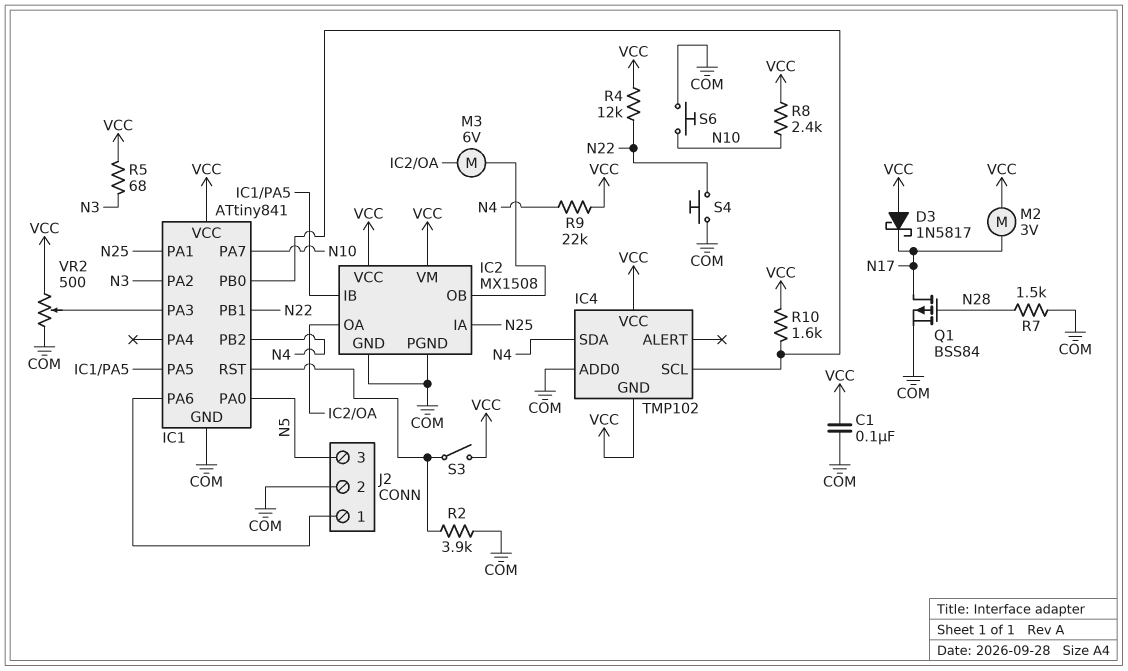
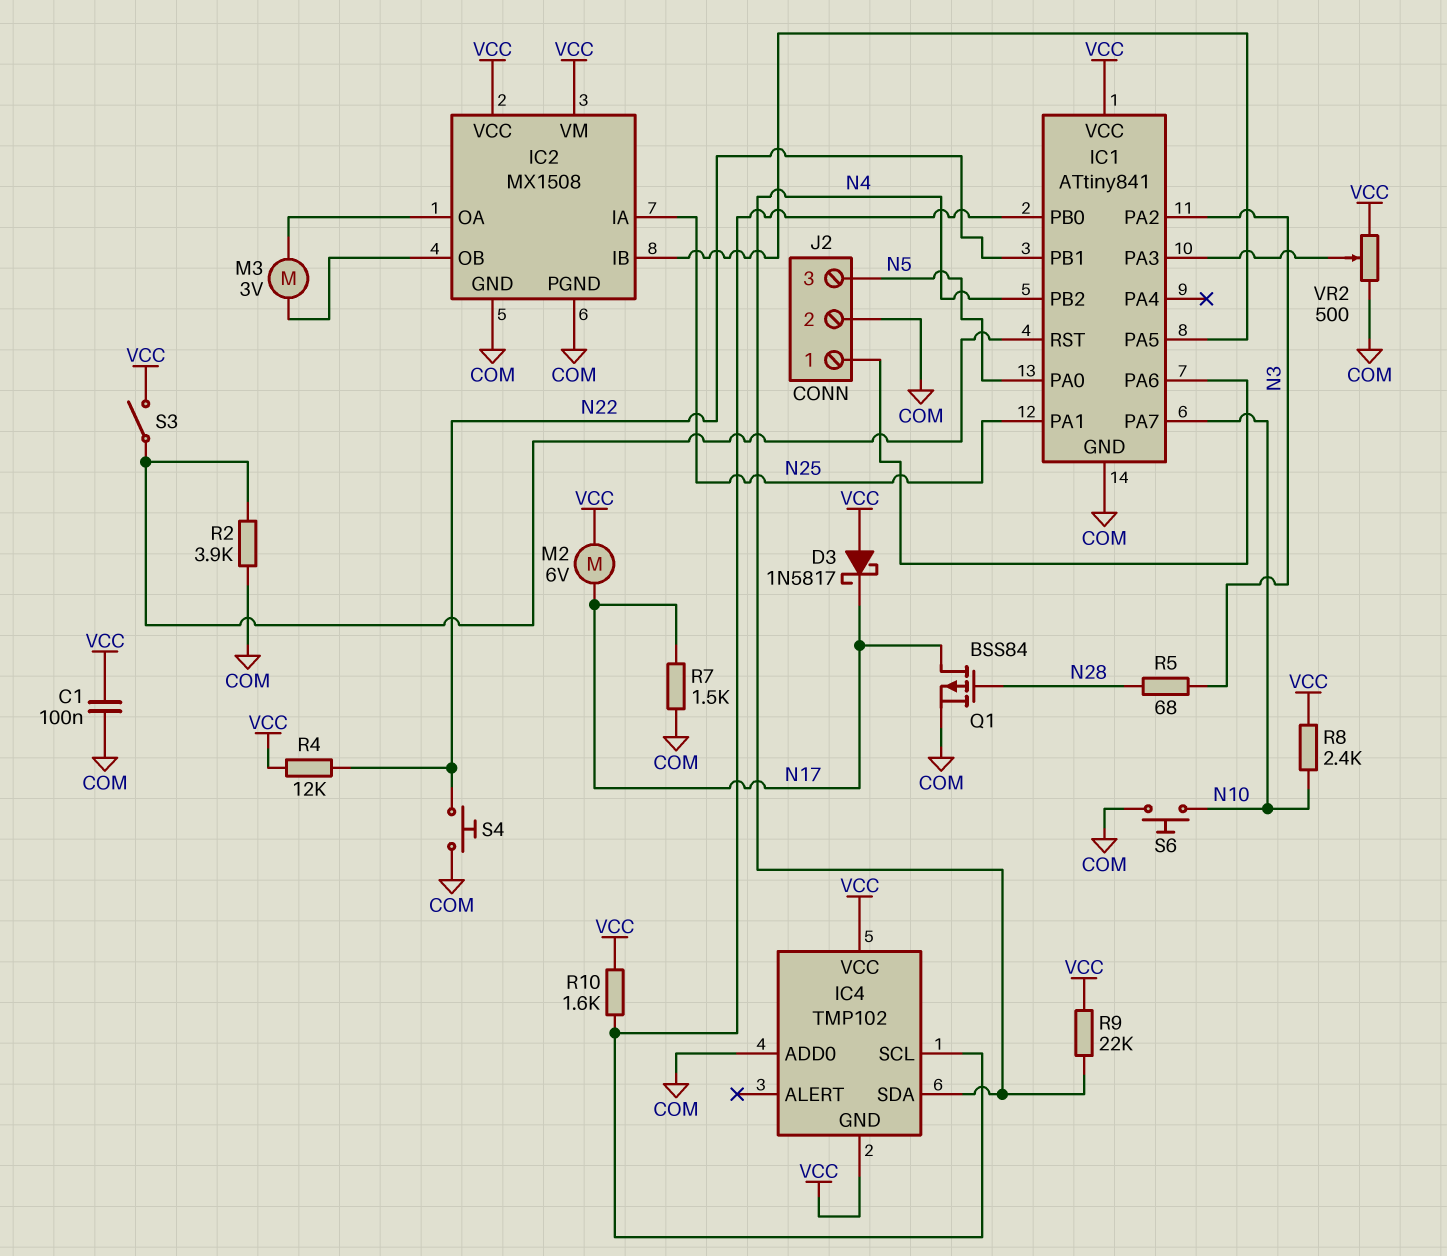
M2: motor 3V (N17, VCC) -> motor 6V (N17, VCC)
M3: motor 6V (IC2/OA, IC2/OB) -> motor 3V (IC2/OA, IC2/OB)
R5: 68 (N3, VCC) -> 68 (N3, N28)
R7: 1.5k (COM, N28) -> 1.5k (COM, N17)

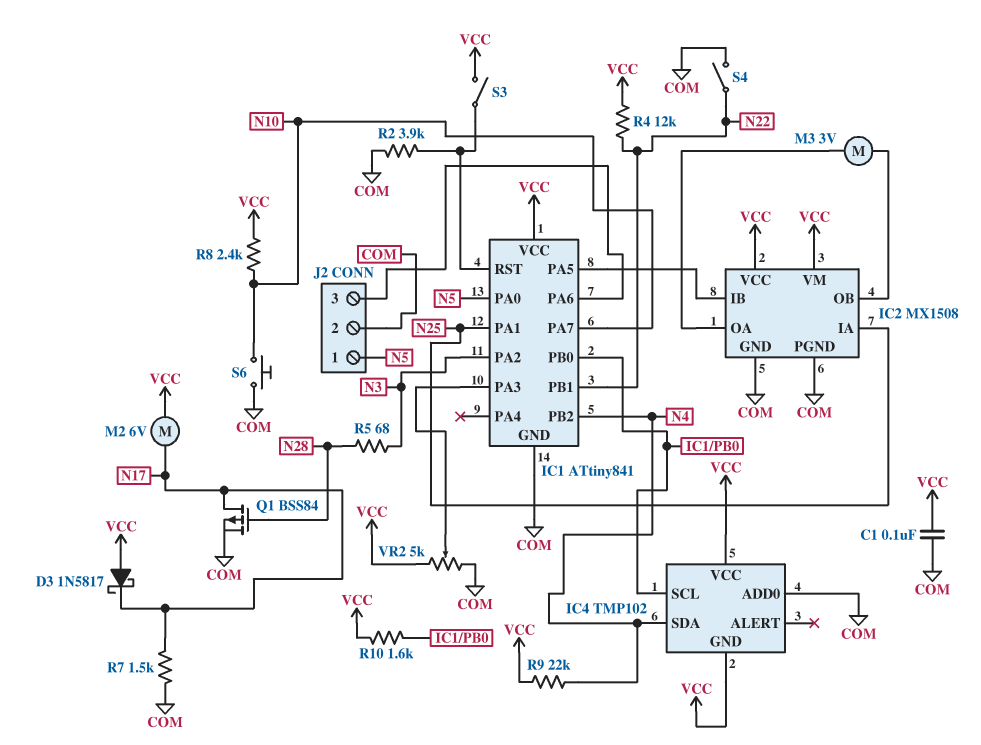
J2 pin 1: IC1/PA6 -> N5
J2 pin 3: N5 -> IC1/PA6
S4: button (COM, N22) -> switch (COM, N22)
VR2: 500 (COM, VCC, wiper IC1/PA3) -> 5k (COM, VCC, wiper IC1/PA3)

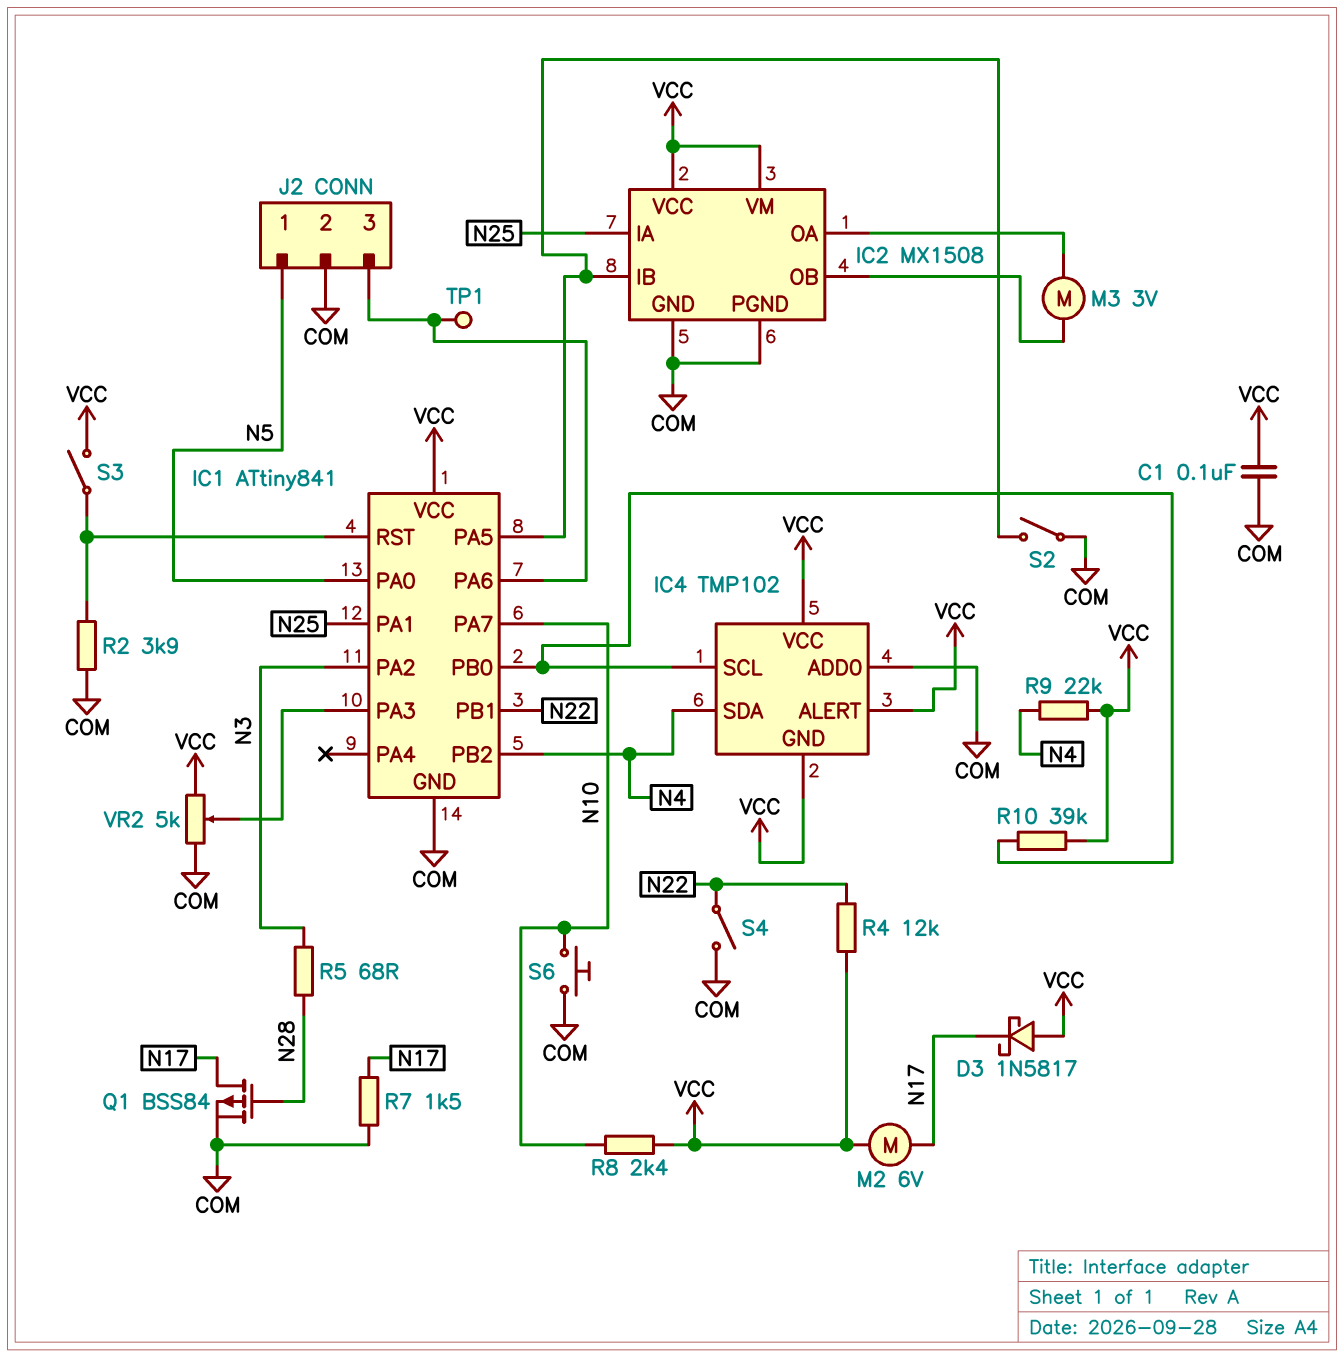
IC4 pin ALERT: none -> VCC
R10: 1.6k (IC1/PB0, VCC) -> 39k (IC1/PB0, VCC)
S2: none -> switch (COM, IC1/PA5)
TP1: none -> test point (IC1/PA6)

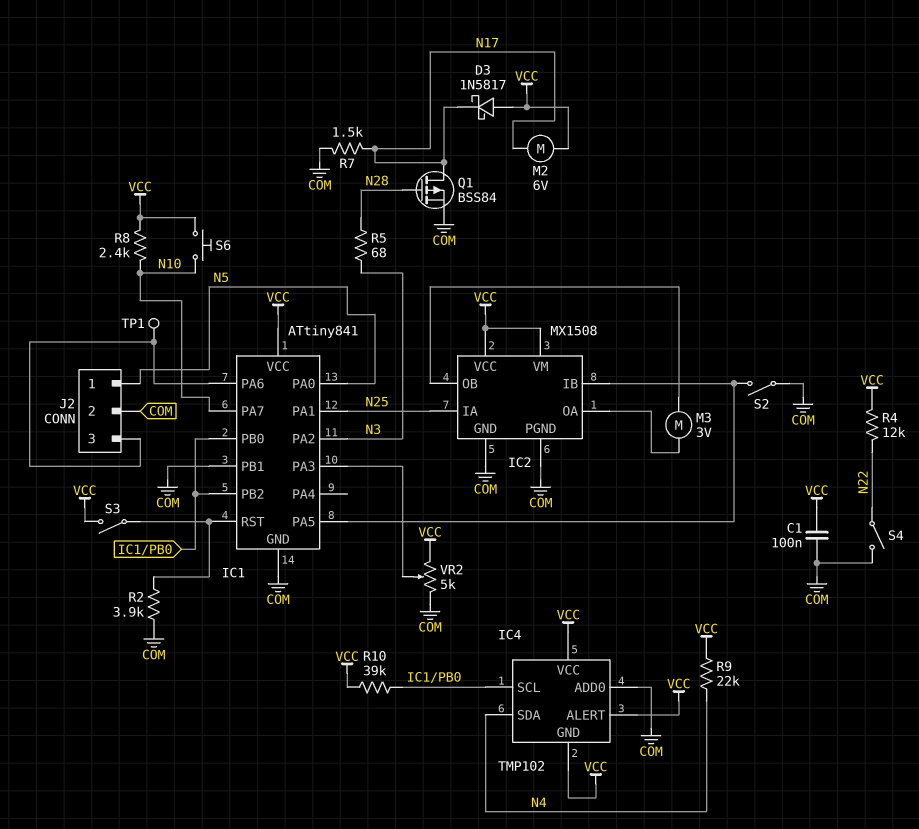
IC1 pin PB1: N22 -> COM
IC1 pin PB2: N4 -> IC1/PB0
S6: button (COM, N10) -> button (N10, VCC)

